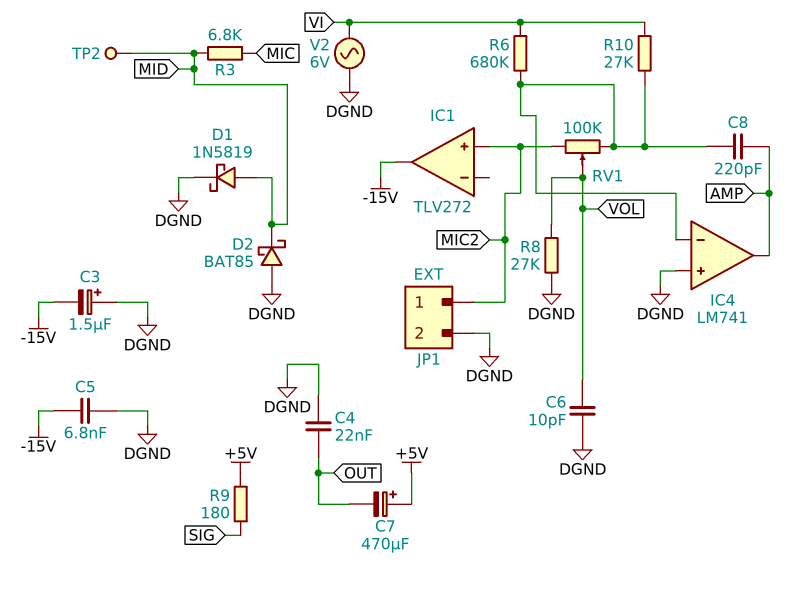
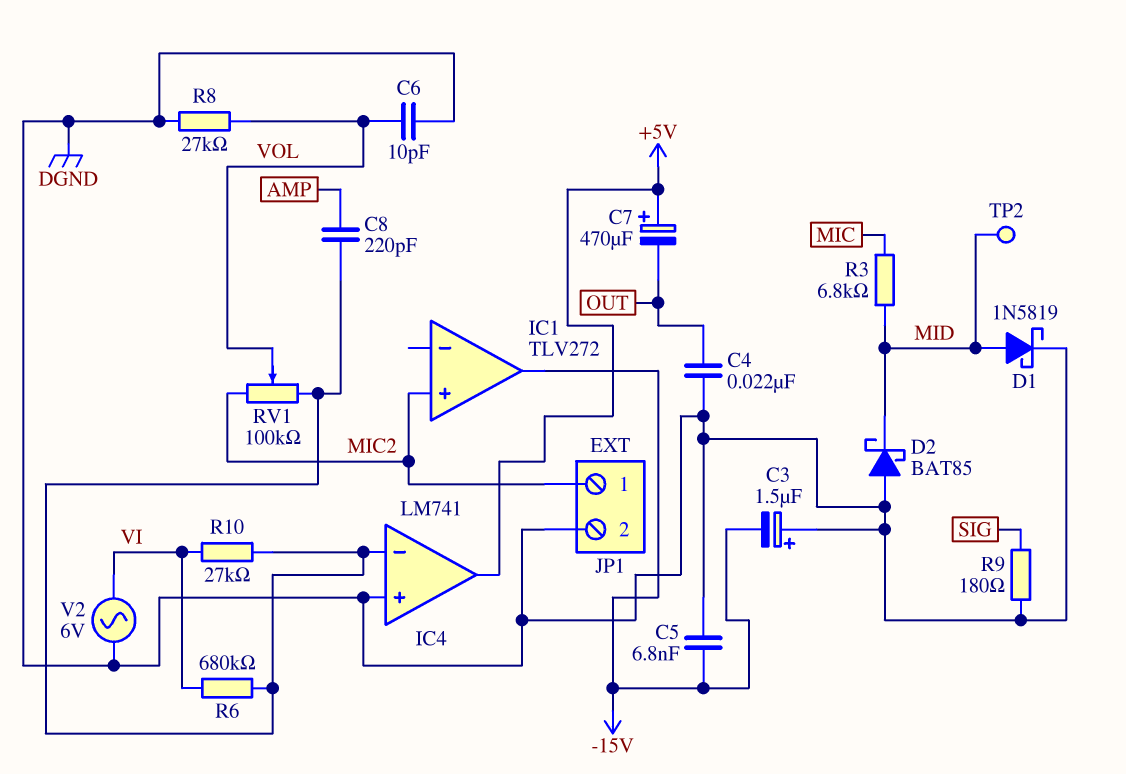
IC4 pin out: AMP -> +5V
R9: 180 (+5V, SIG) -> 180 (DGND, SIG)

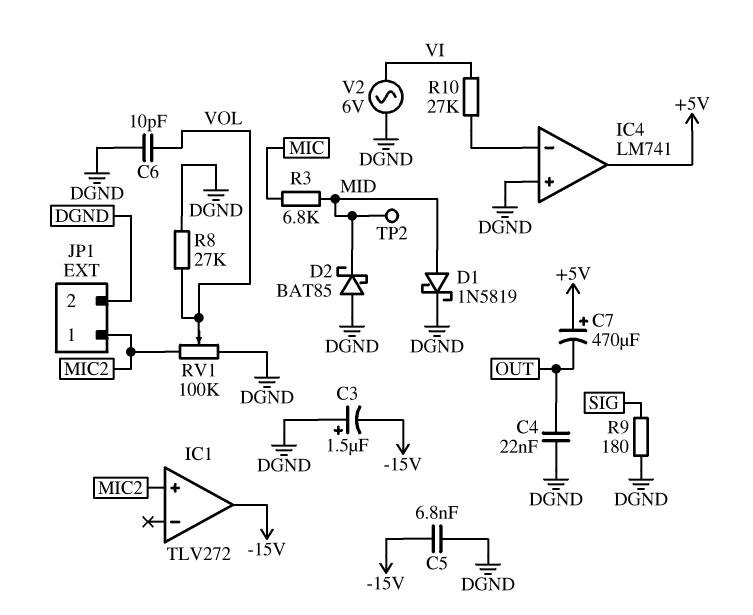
C8: 220pF (AMP, IC4/in-) -> none
R6: 680k (IC4/in-, VI) -> none
RV1: 100k (IC4/in-, MIC2, wiper VOL) -> 100k (DGND, MIC2, wiper VOL)

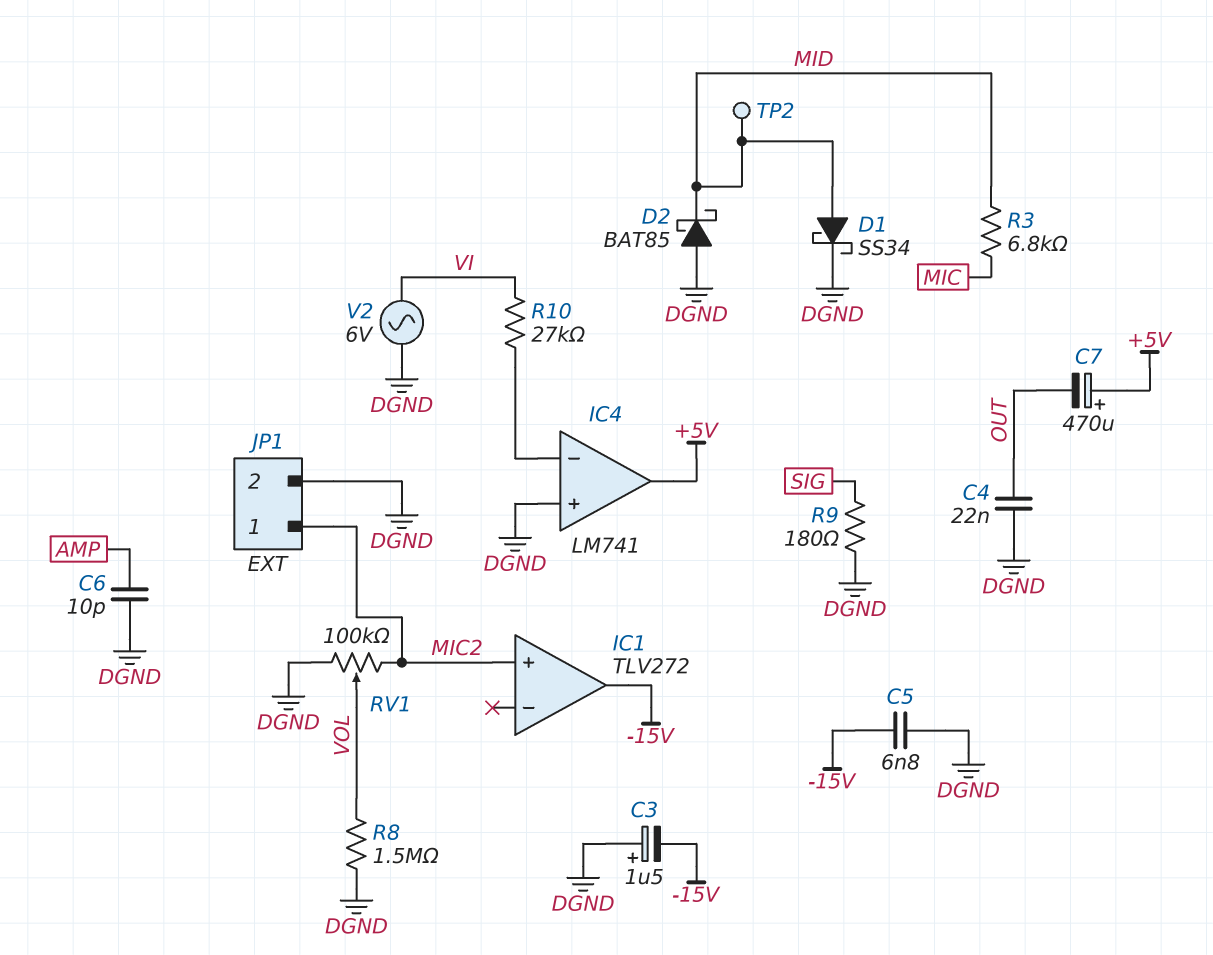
C6: 10pF (DGND, VOL) -> 10pF (AMP, DGND)
D1: schottky 1N5819 (A MID, K DGND) -> schottky SS34 (A MID, K DGND)
R8: 27k (DGND, VOL) -> 1.5M (DGND, VOL)

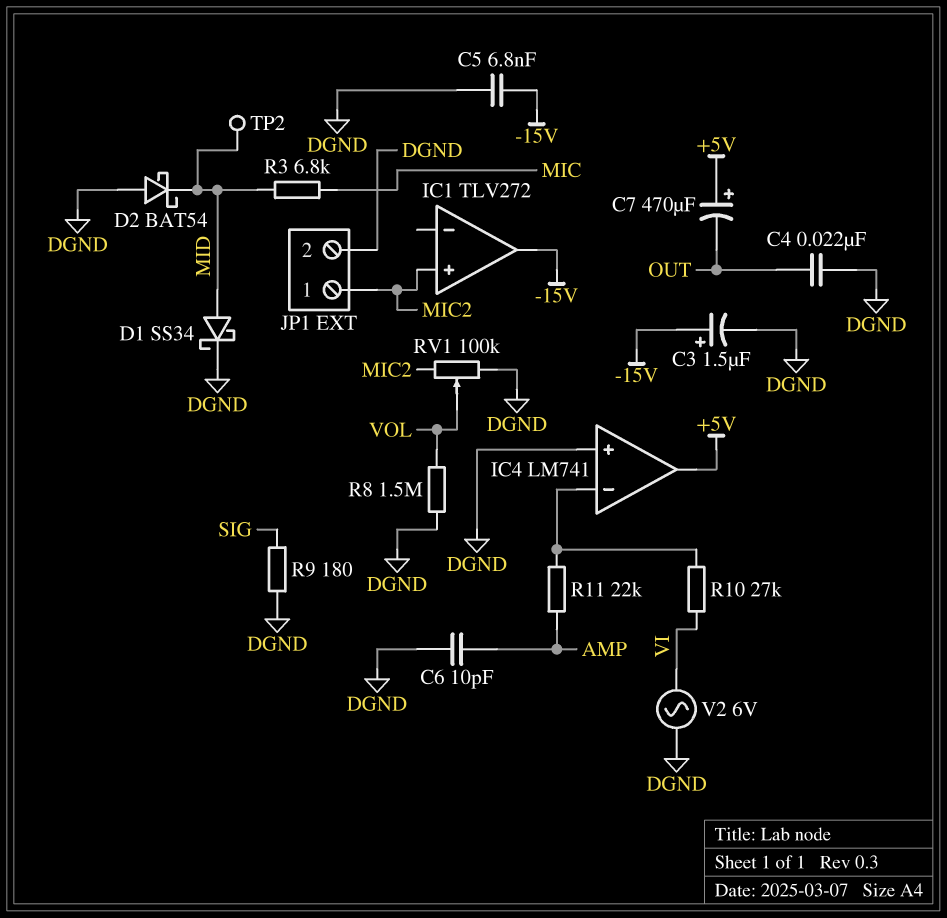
C3: 1.5uF (plus DGND, minus -15V) -> 1.5uF (plus -15V, minus DGND)
D2: schottky BAT85 (A DGND, K MID) -> schottky BAT54 (A DGND, K MID)
R11: none -> 22k (AMP, IC4/in-)

